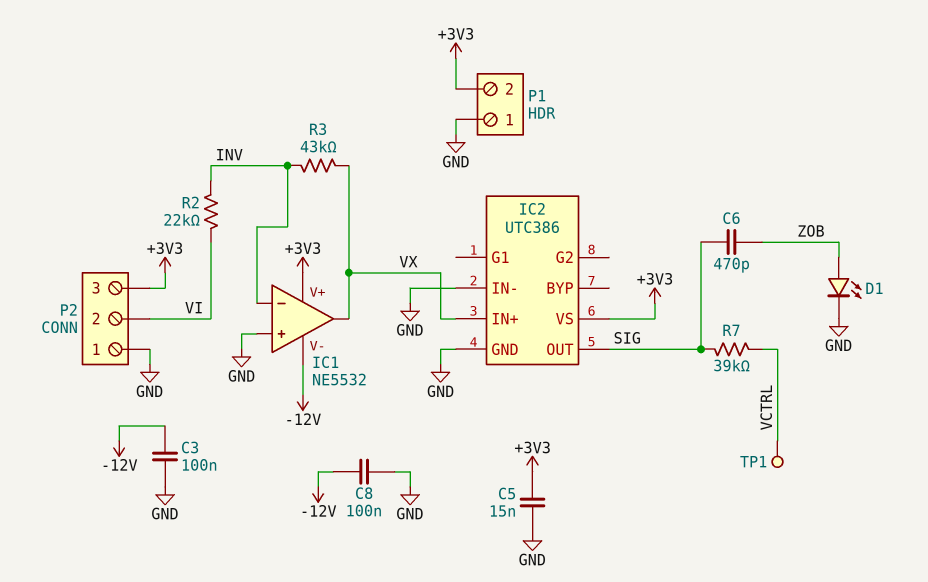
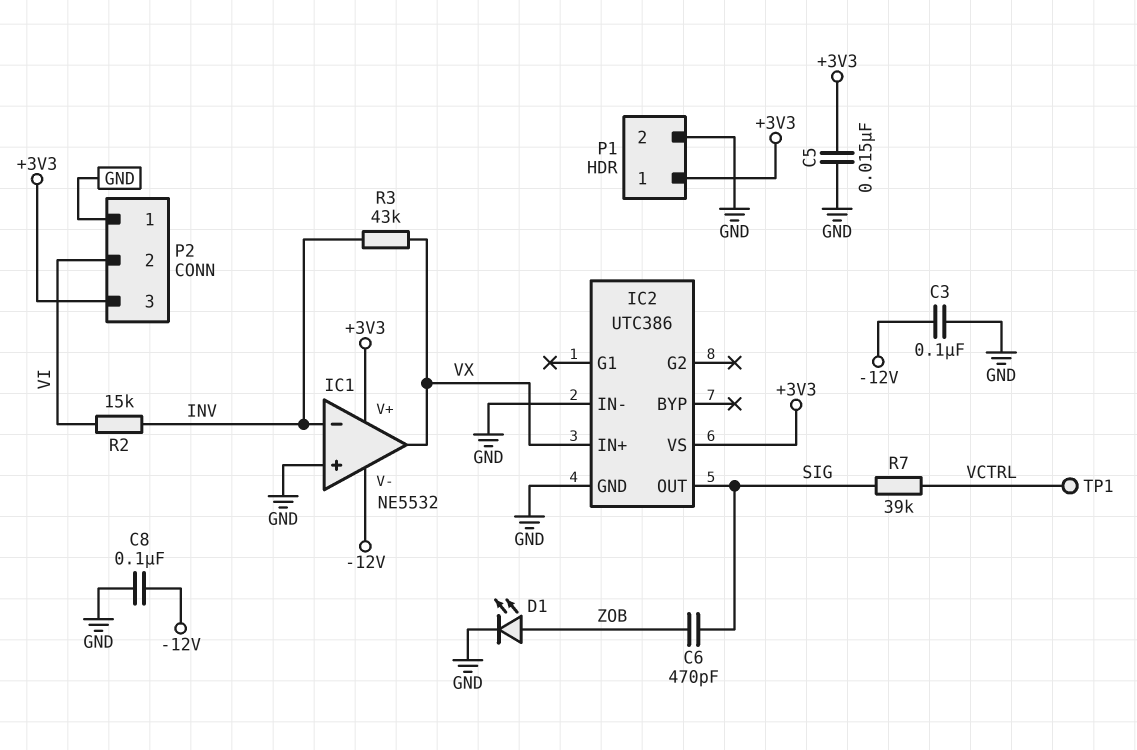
P1 pin 1: GND -> +3V3
P1 pin 2: +3V3 -> GND
R2: 22k (INV, VI) -> 15k (INV, VI)

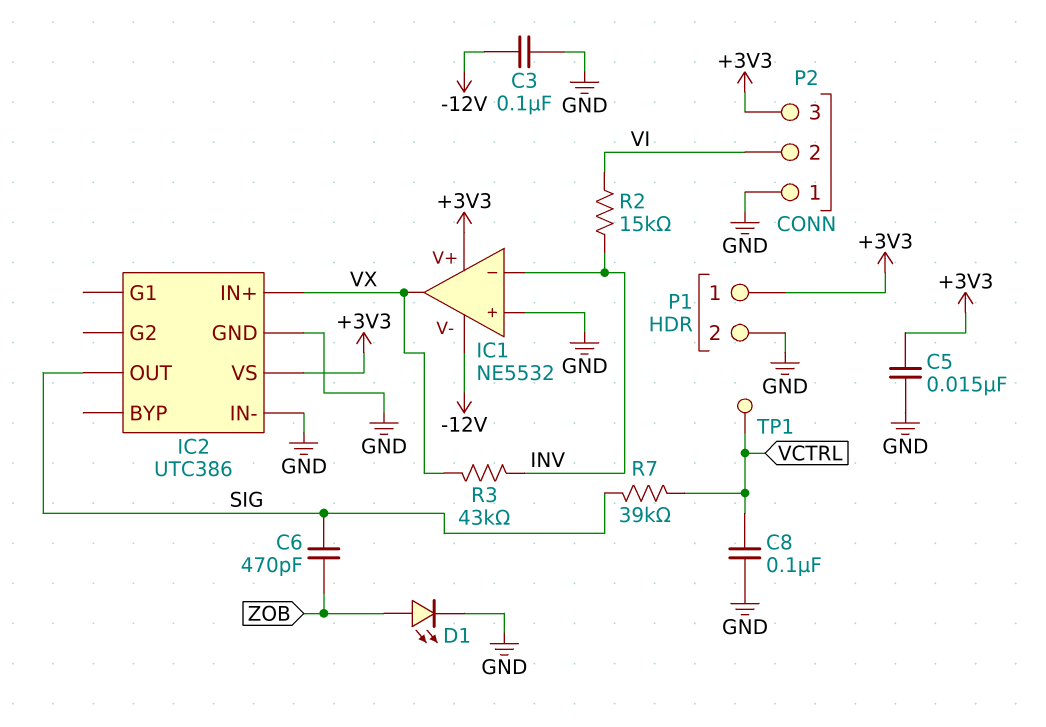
C8: 100nF (-12V, GND) -> 100nF (GND, VCTRL)

